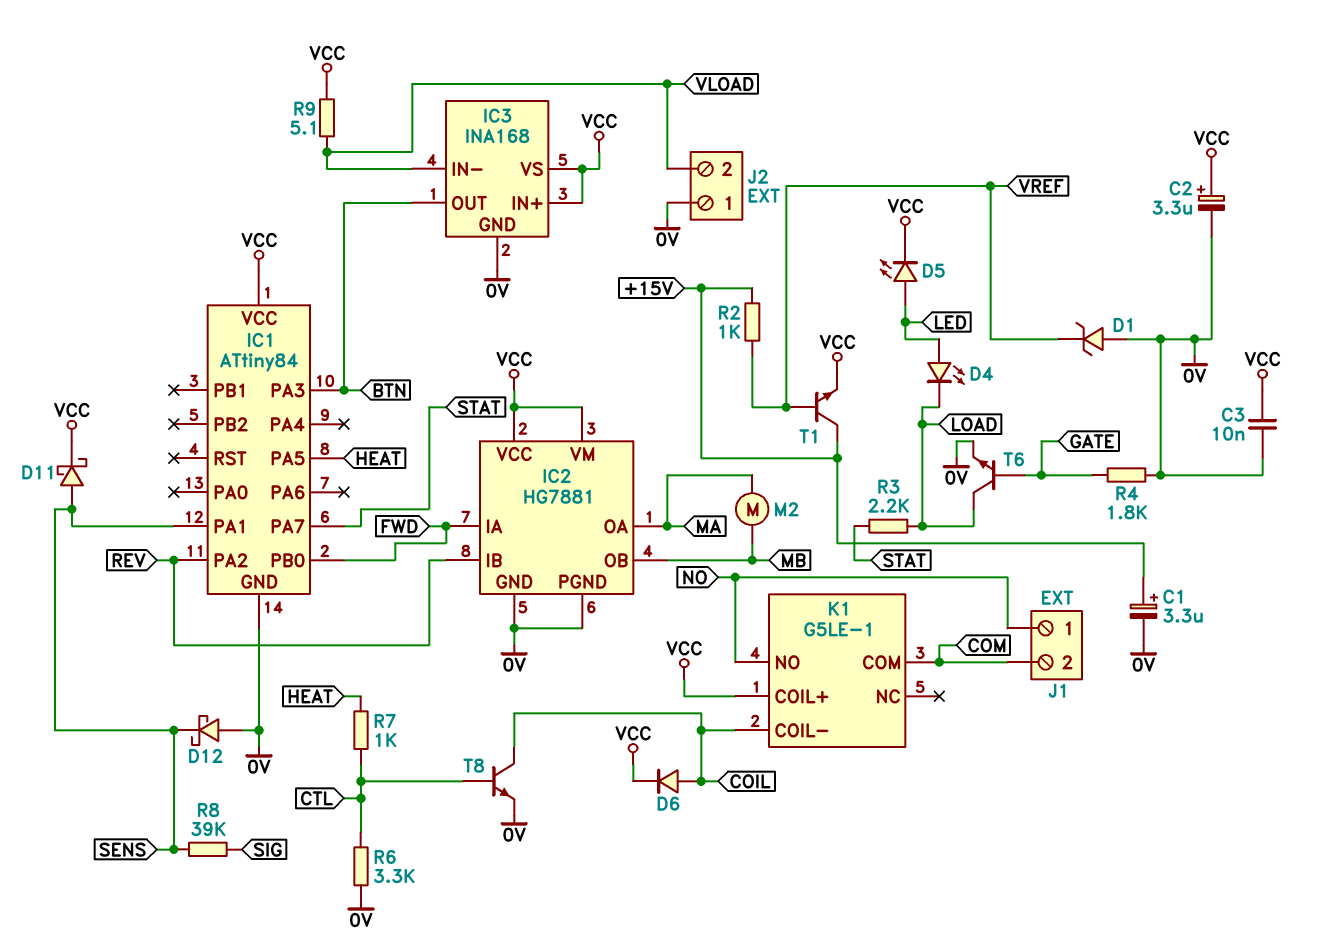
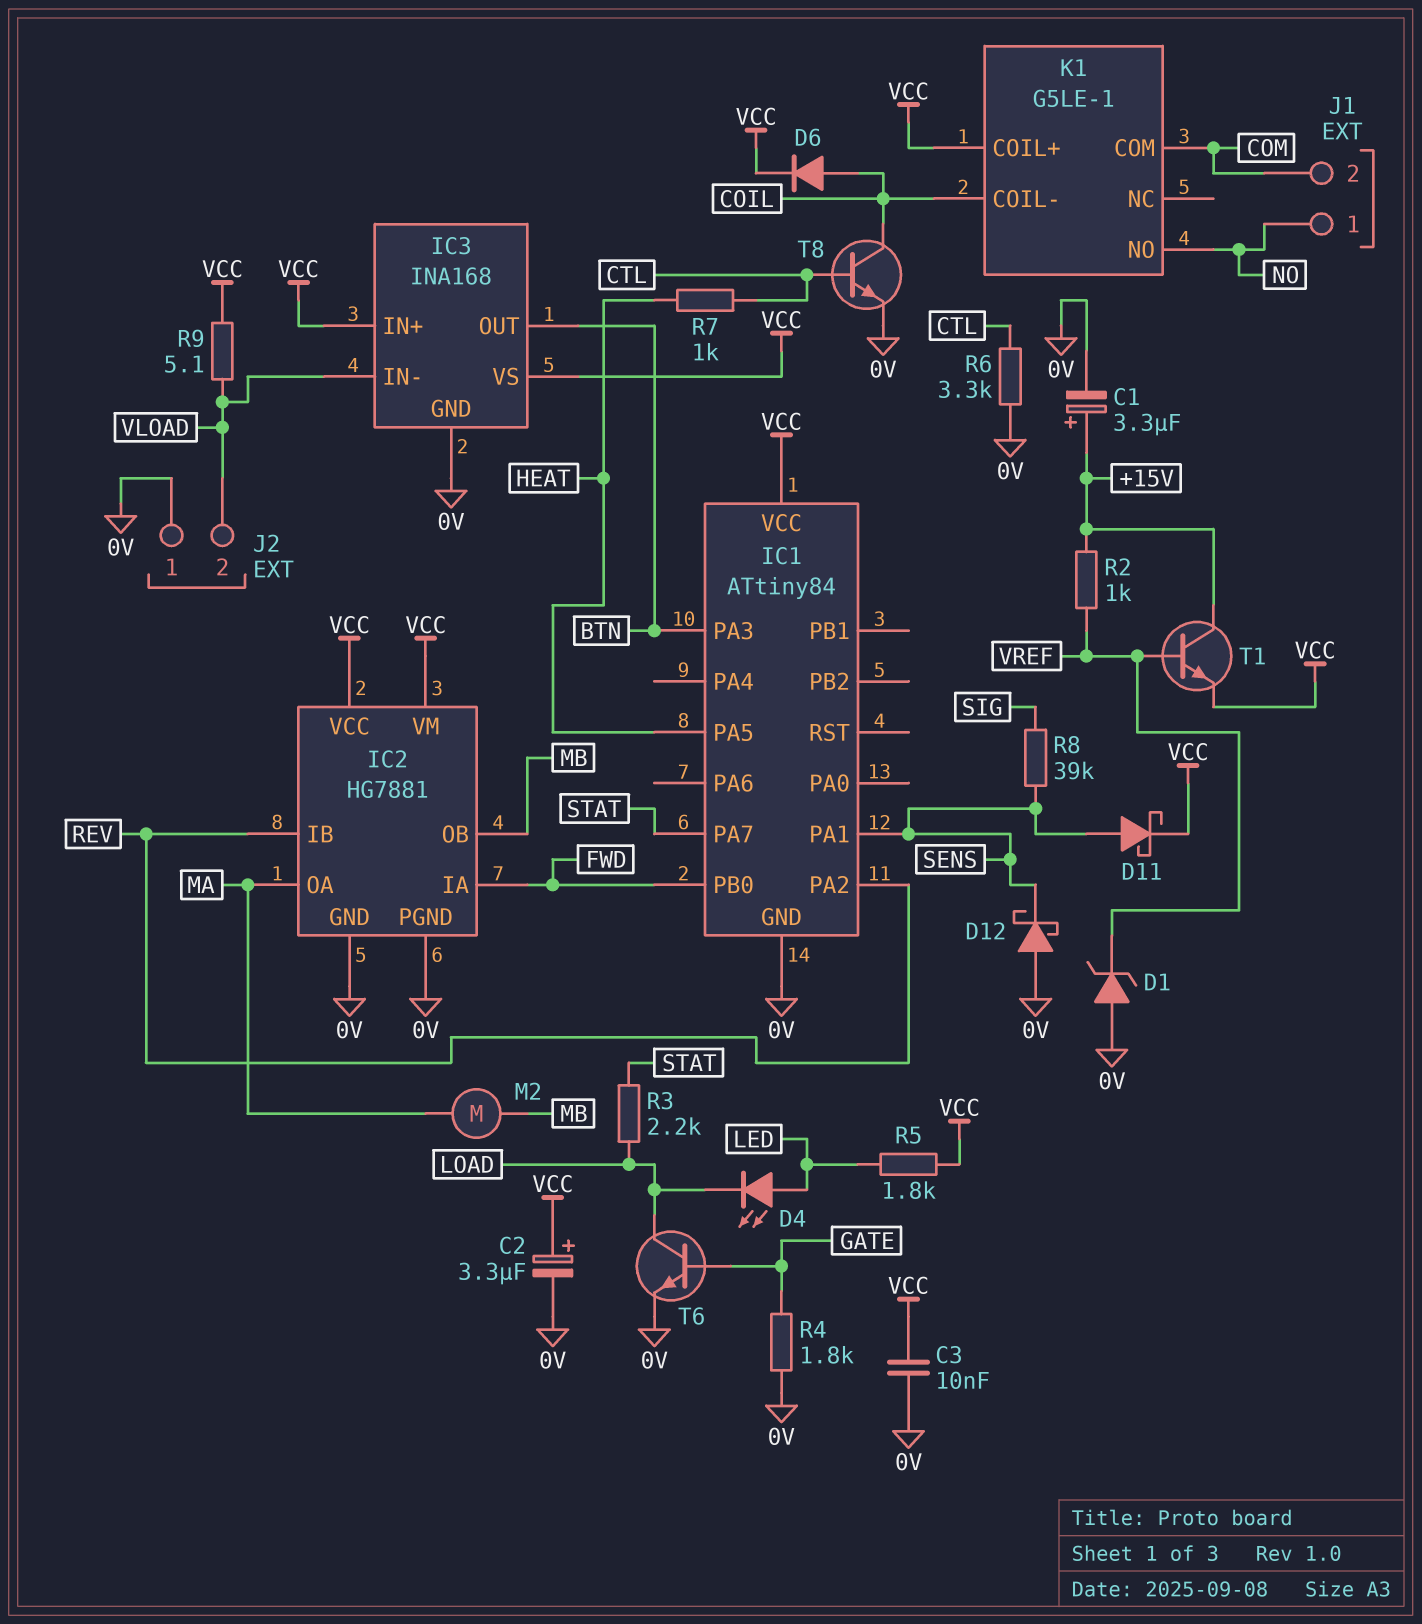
D5: LED (A LED, K VCC) -> none
R5: none -> 1.8k (LED, VCC)

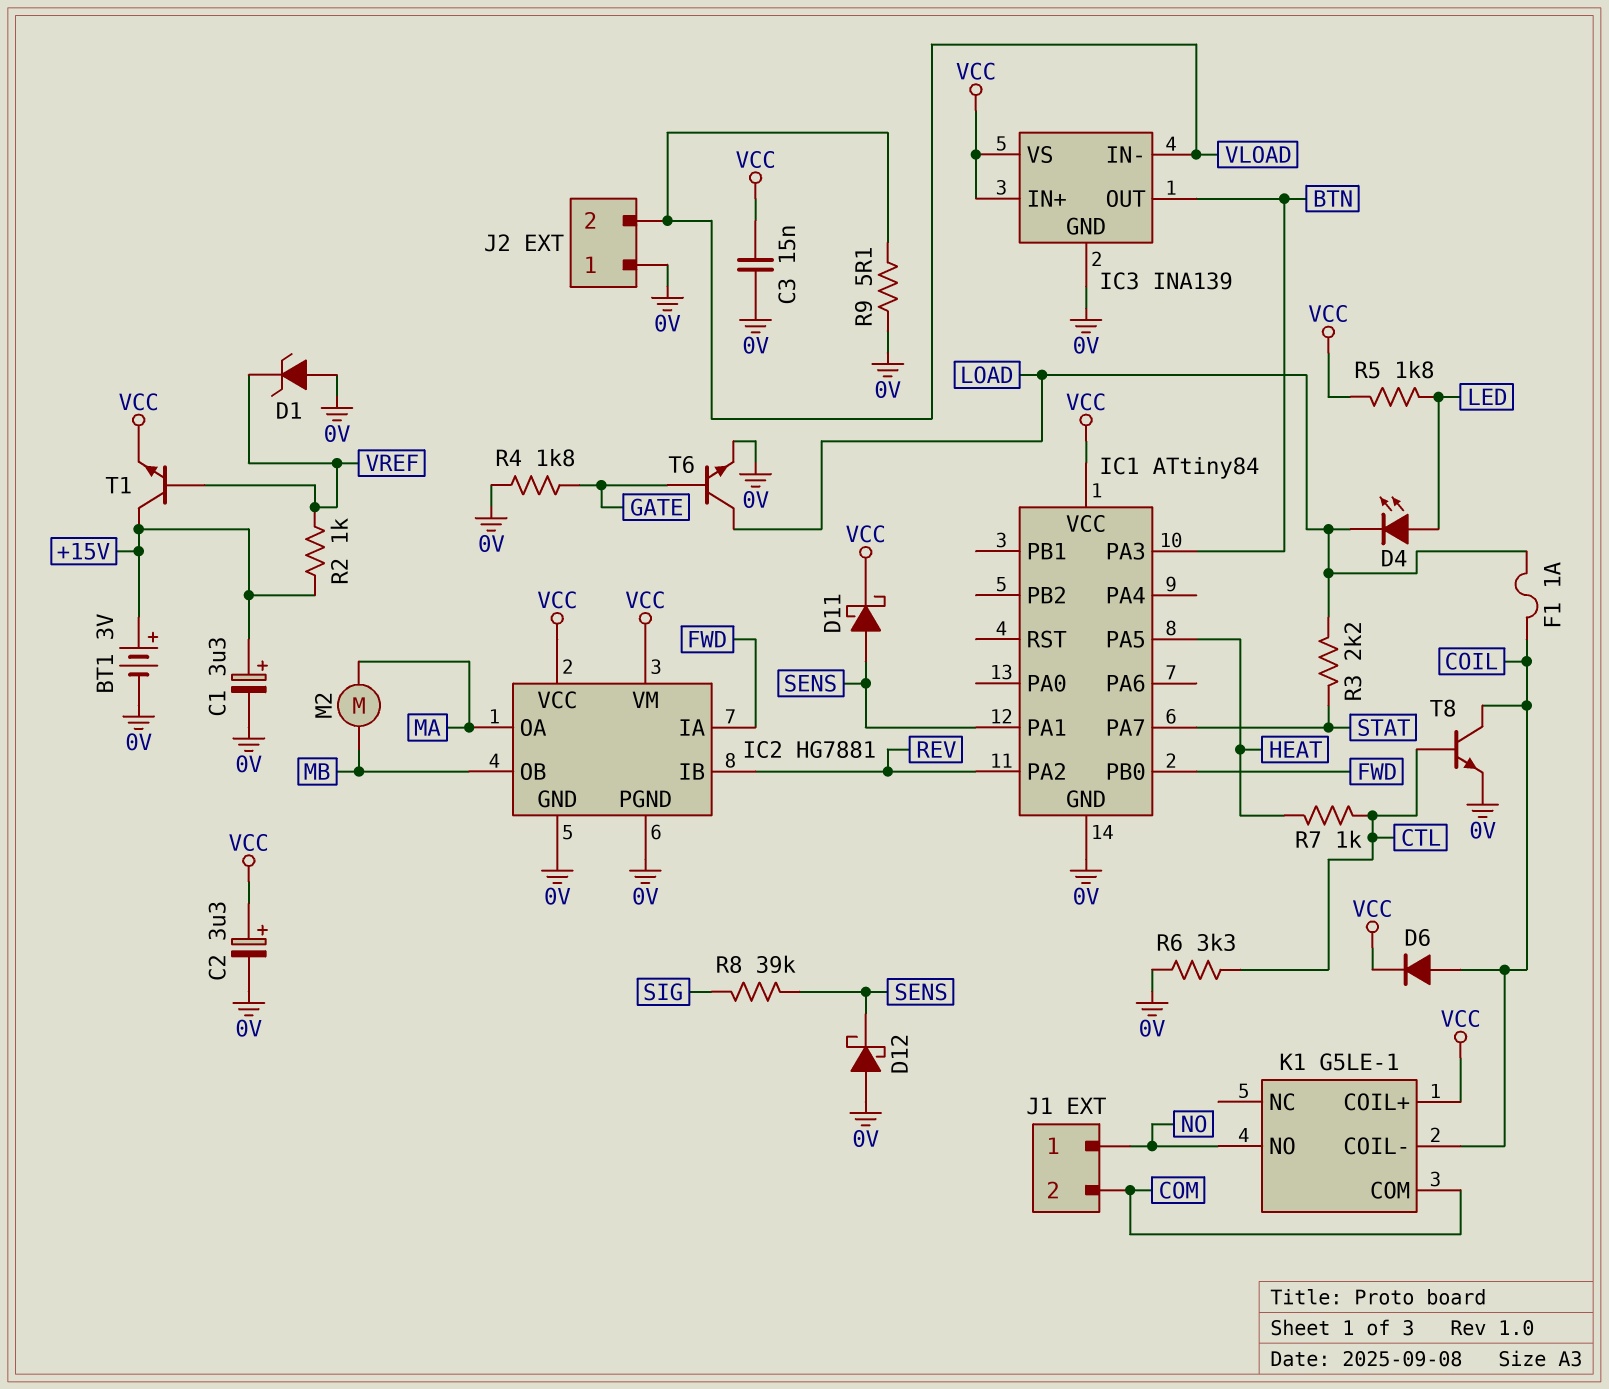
BT1: none -> 3V (plus +15V, minus 0V)
C3: 10nF (0V, VCC) -> 15nF (0V, VCC)
F1: none -> 1A (COIL, LOAD)
IC3: INA168 -> INA139
R9: 5.1 (VCC, VLOAD) -> 5.1 (0V, VLOAD)

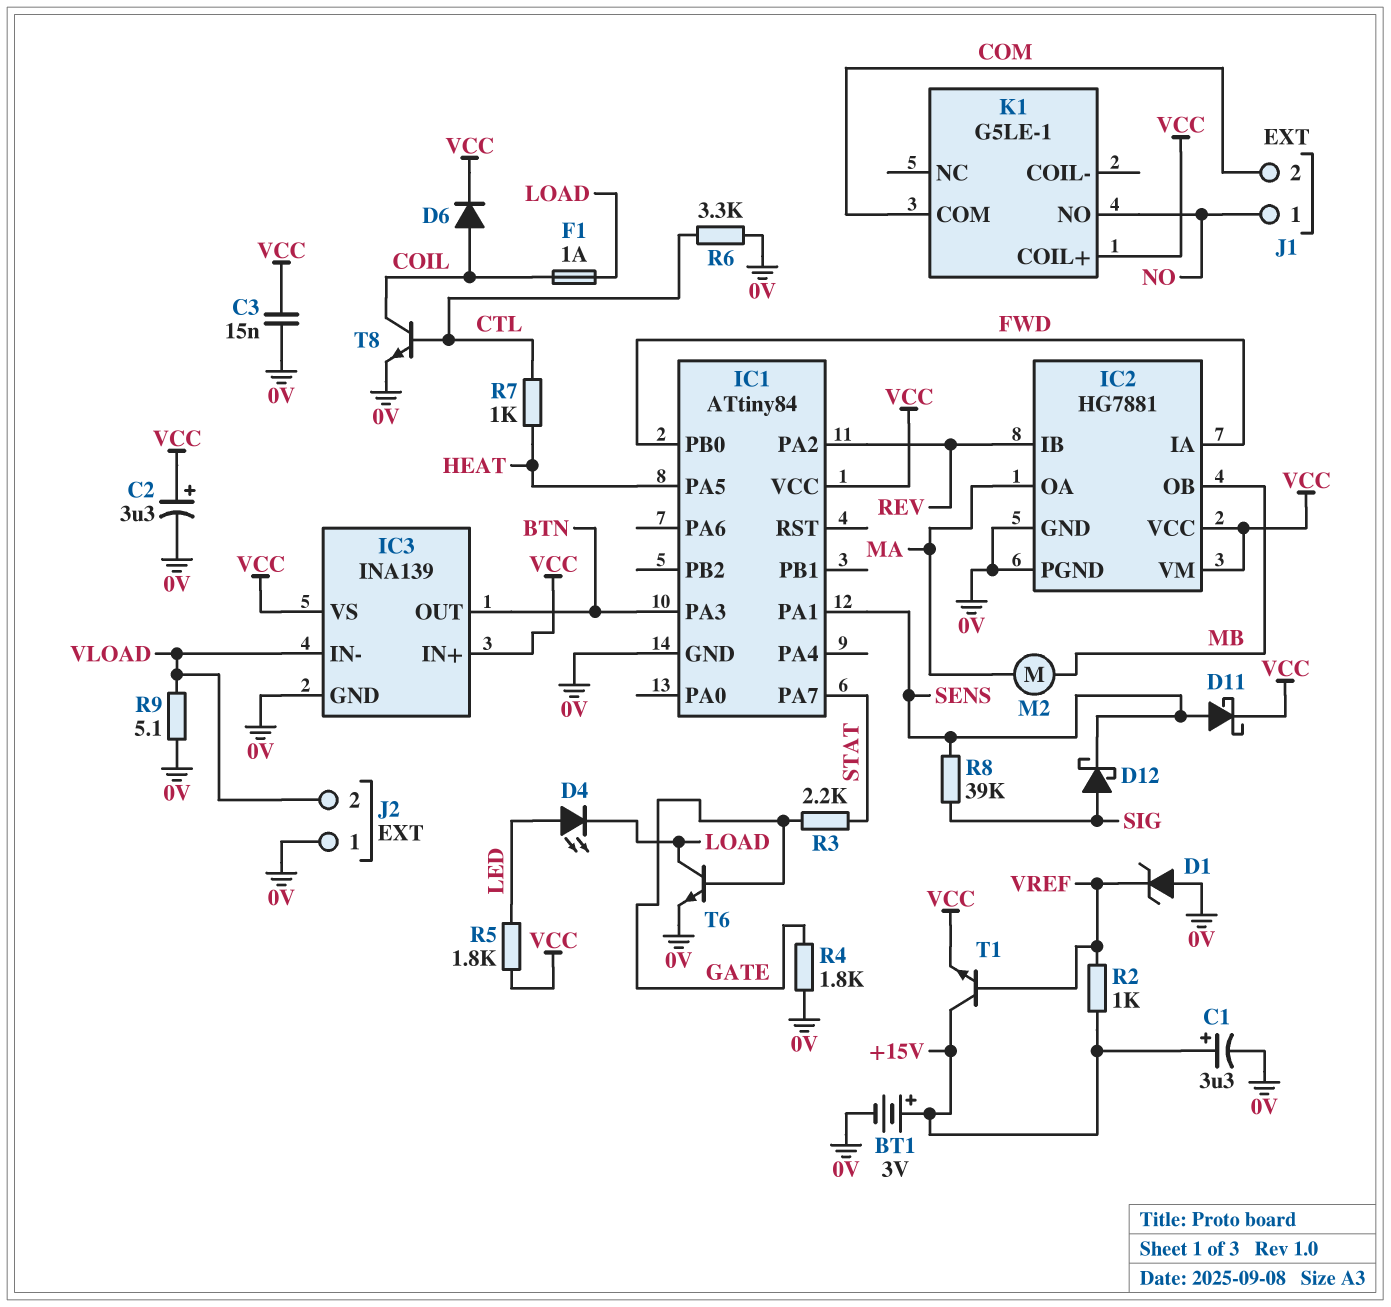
D12: schottky (A 0V, K SENS) -> schottky (A SIG, K SENS)
K1 pin COIL-: COIL -> none
R3: 2.2k (LOAD, STAT) -> 2.2k (GATE, STAT)

